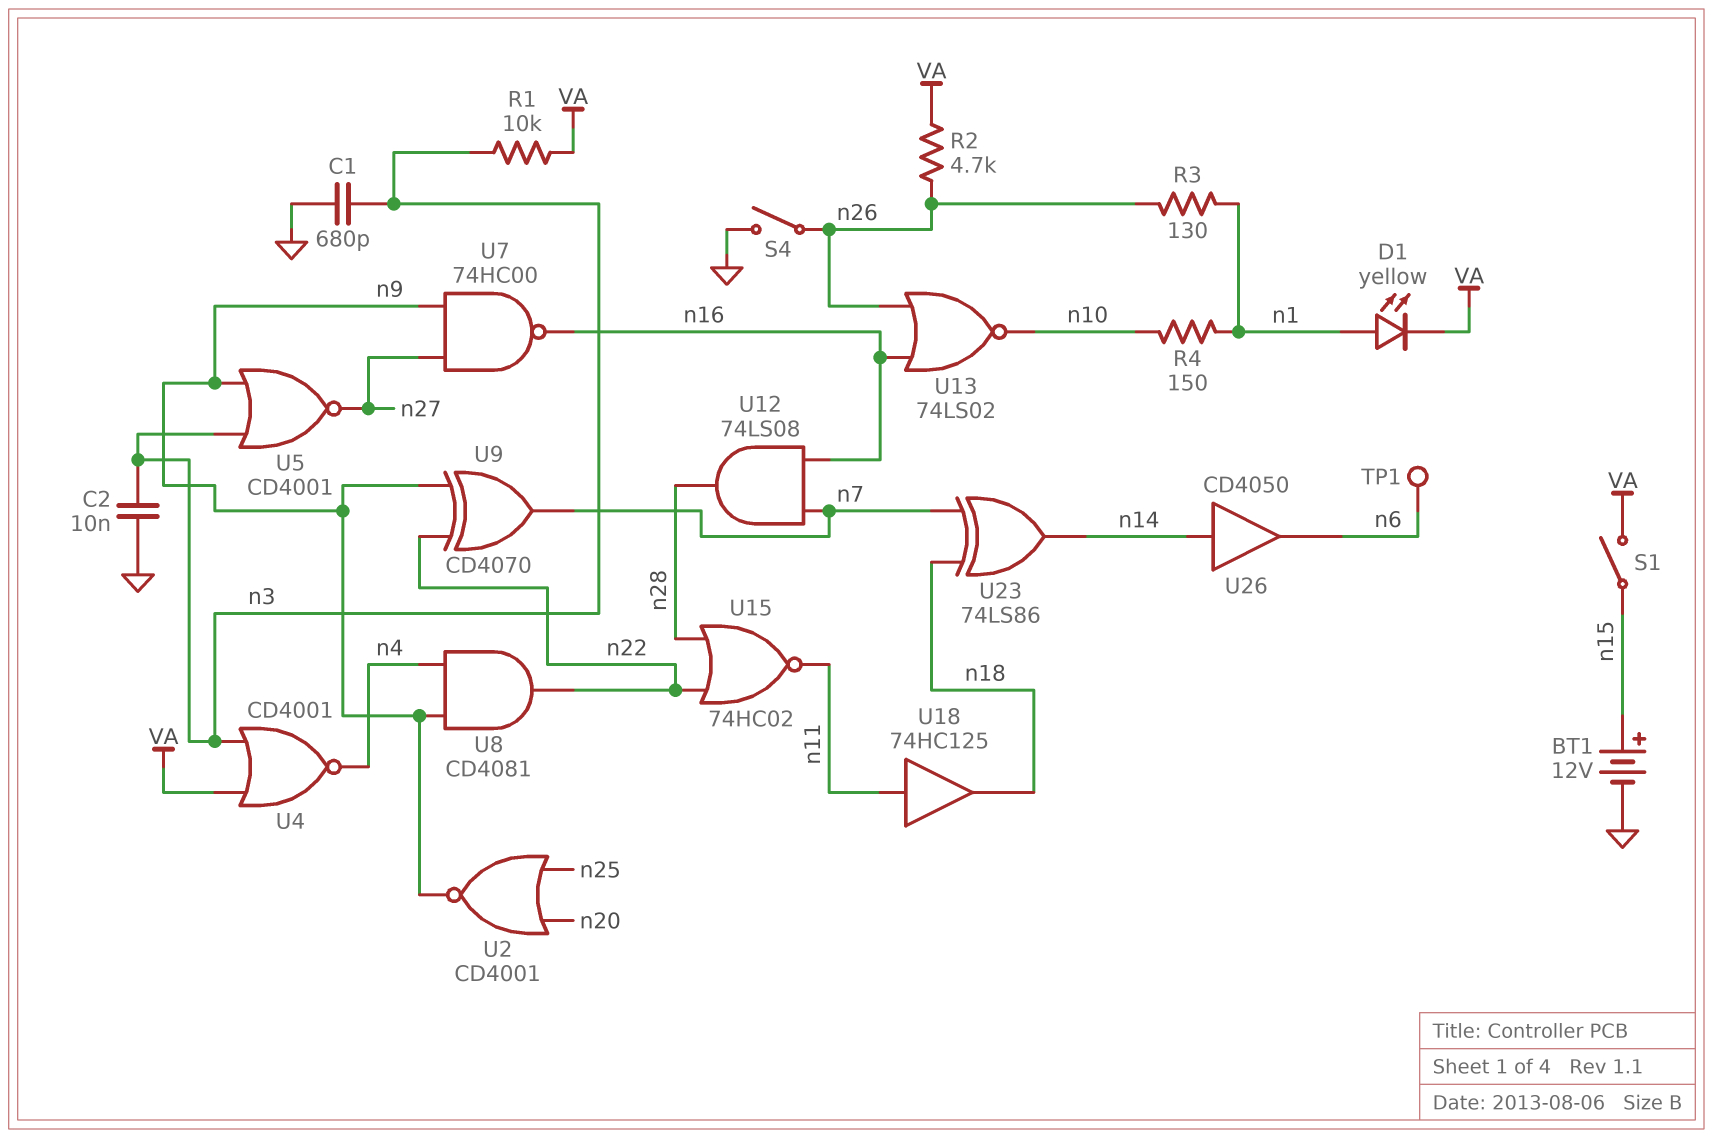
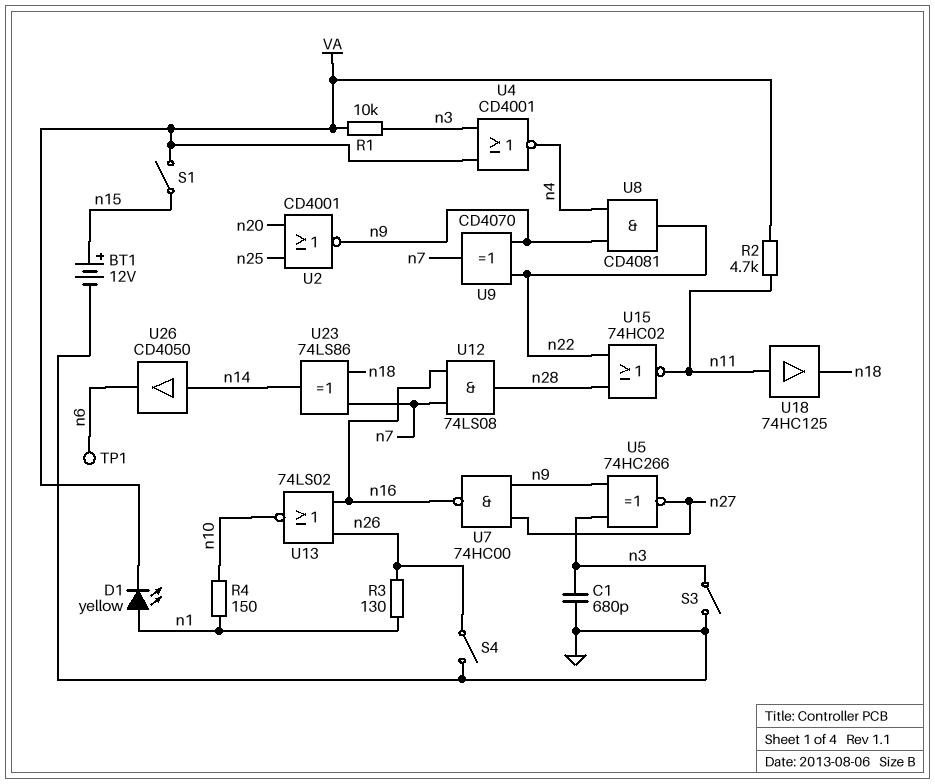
C2: 10nF (GND, n3) -> none
R2: 4.7k (VA, n26) -> 4.7k (VA, n11)
S3: none -> switch (GND, n3)
U5: NOR CD4001 (in n3, in n9, out n27) -> XNOR 74HC266 (in n3, in n9, out n27)

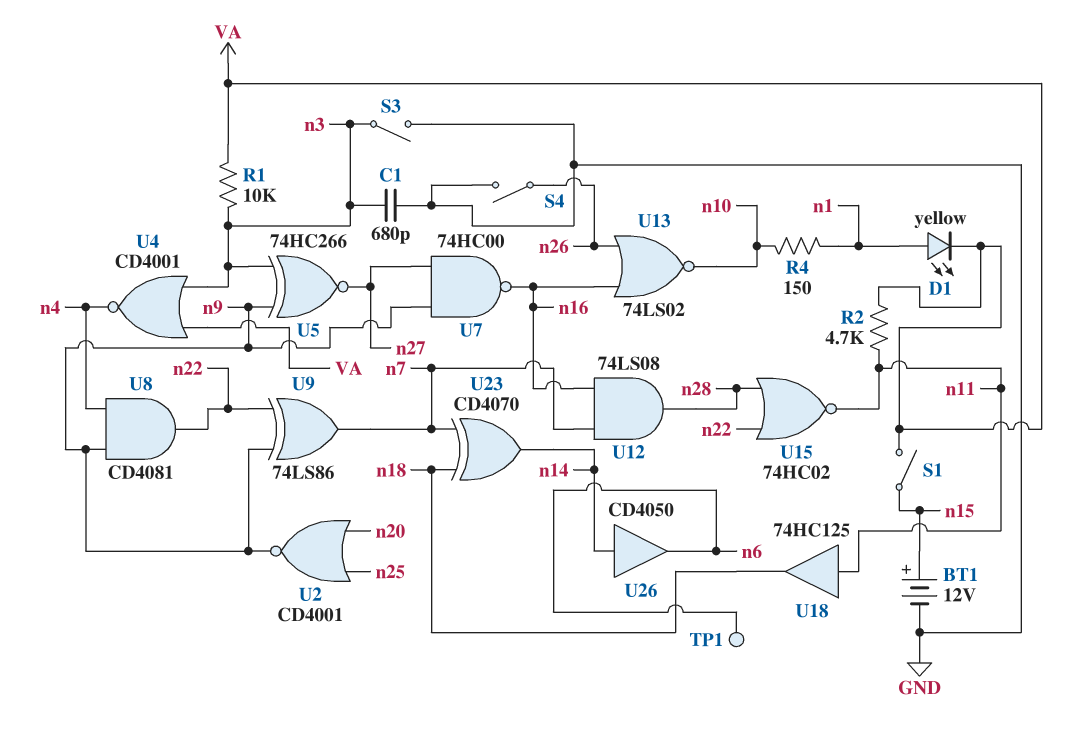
R3: 130 (n1, n26) -> none
U9: XOR CD4070 (in n9, in n22, out n7) -> XOR 74LS86 (in n9, in n22, out n7)
U23: XOR 74LS86 (in n7, in n18, out n14) -> XOR CD4070 (in n7, in n18, out n14)

